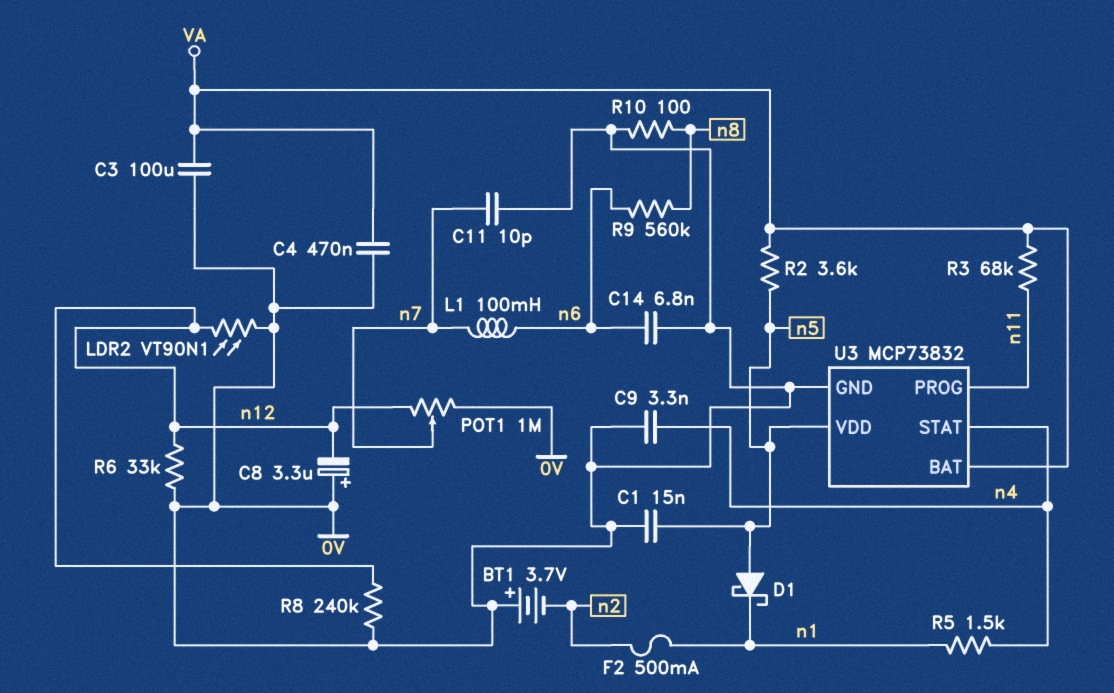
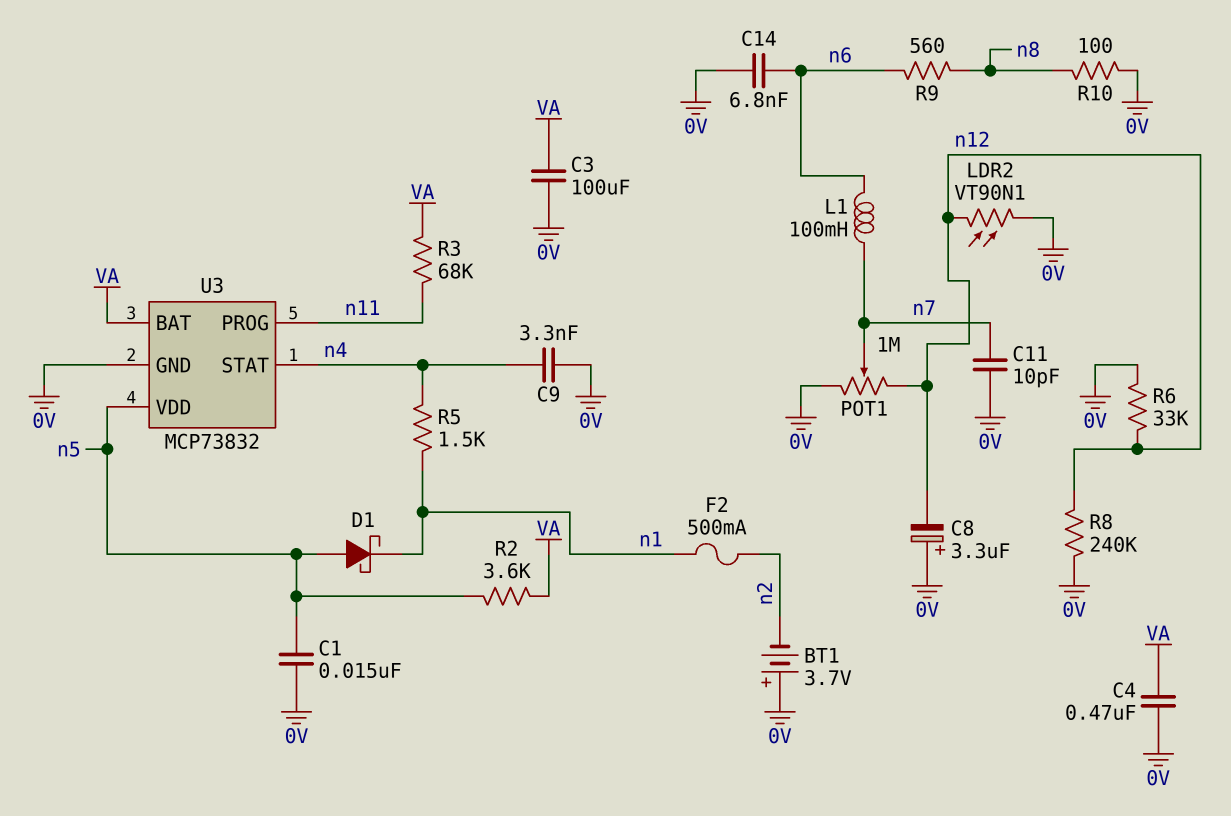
R9: 560k (n6, n8) -> 560 (n6, n8)

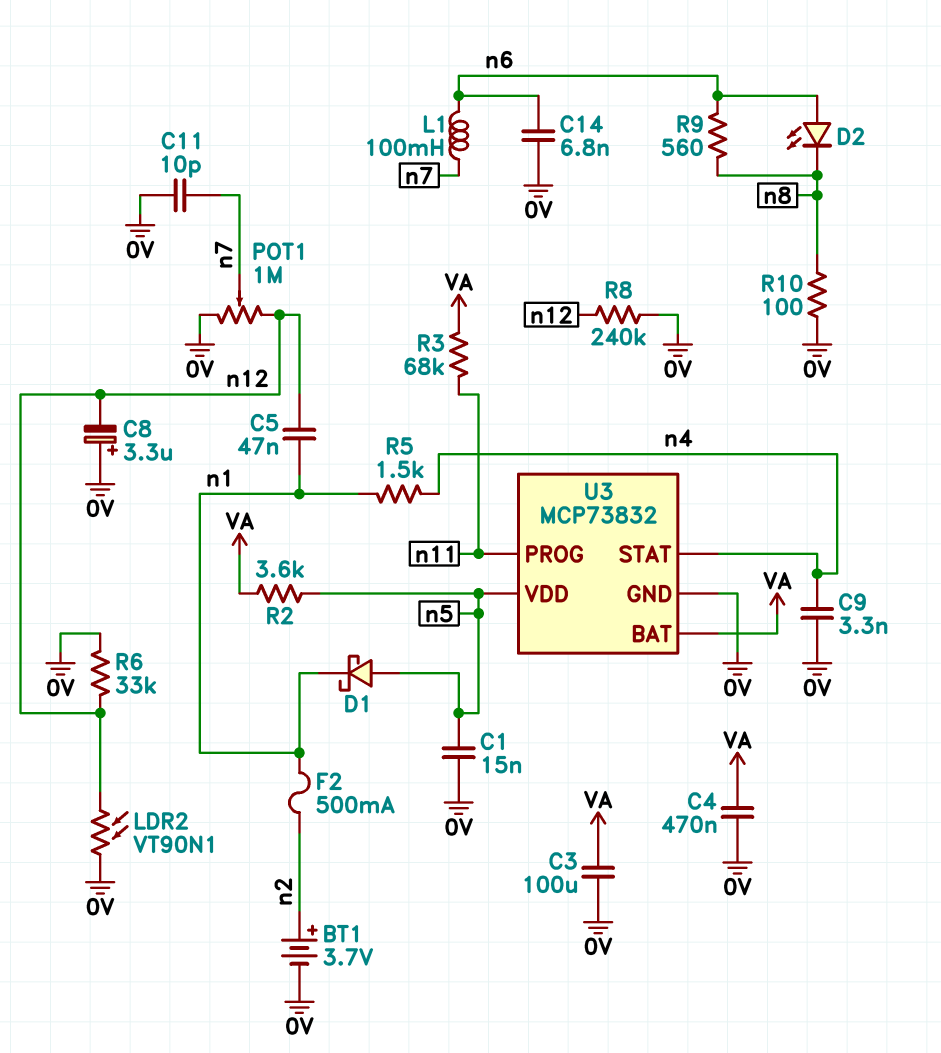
BT1: 3.7V (plus 0V, minus n2) -> 3.7V (plus n2, minus 0V)
C5: none -> 47nF (n1, n12)
D2: none -> LED (A n6, K n8)

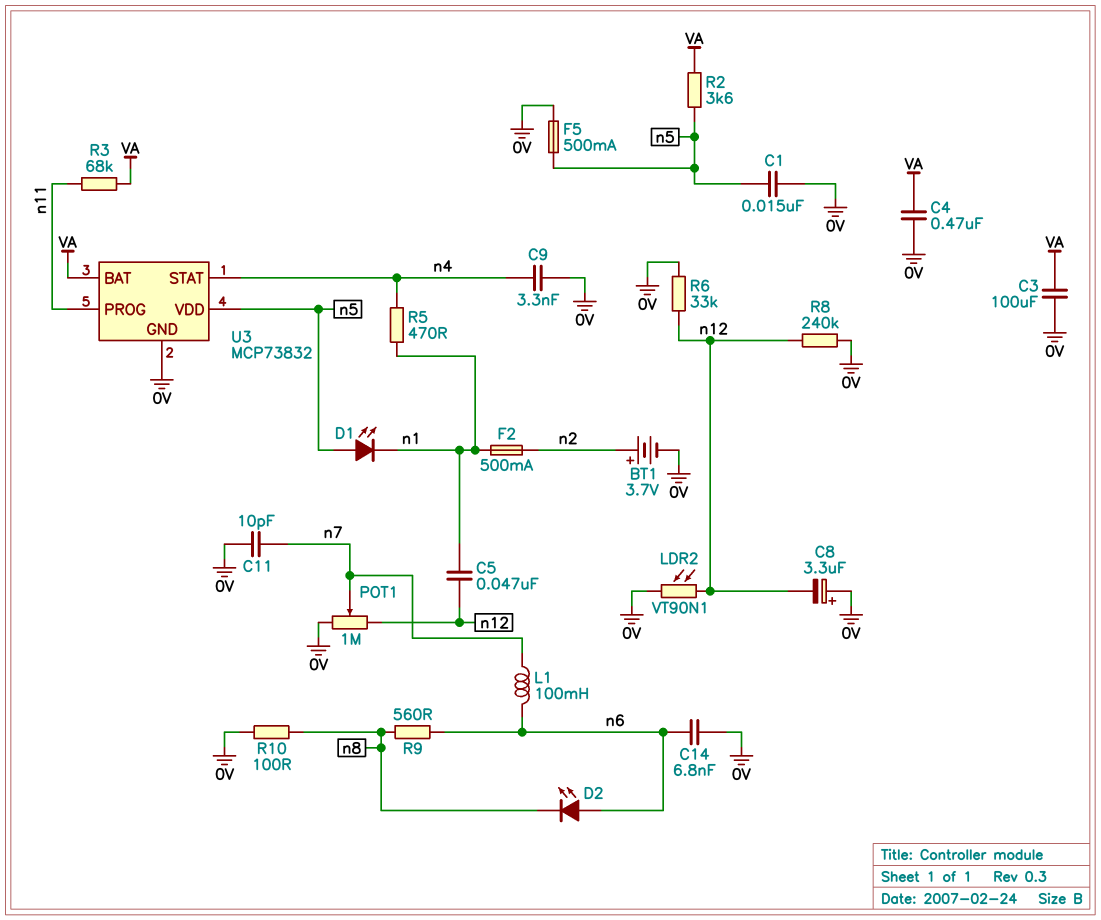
D1: schottky (A n5, K n1) -> LED (A n5, K n1)
F5: none -> 500mA (0V, n5)
R5: 1.5k (n1, n4) -> 470 (n1, n4)

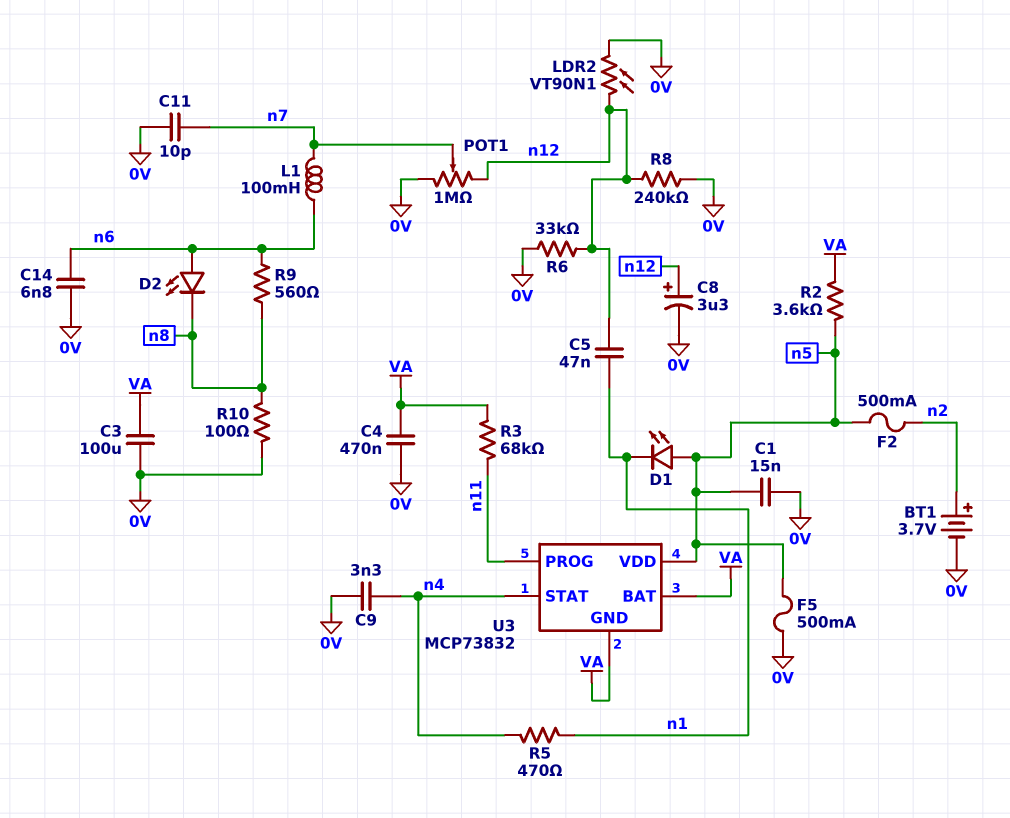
C8: 3.3uF (plus 0V, minus n12) -> 3.3uF (plus n12, minus 0V)
F2: 500mA (n1, n2) -> 500mA (n2, n5)
U3 pin GND: 0V -> VA

